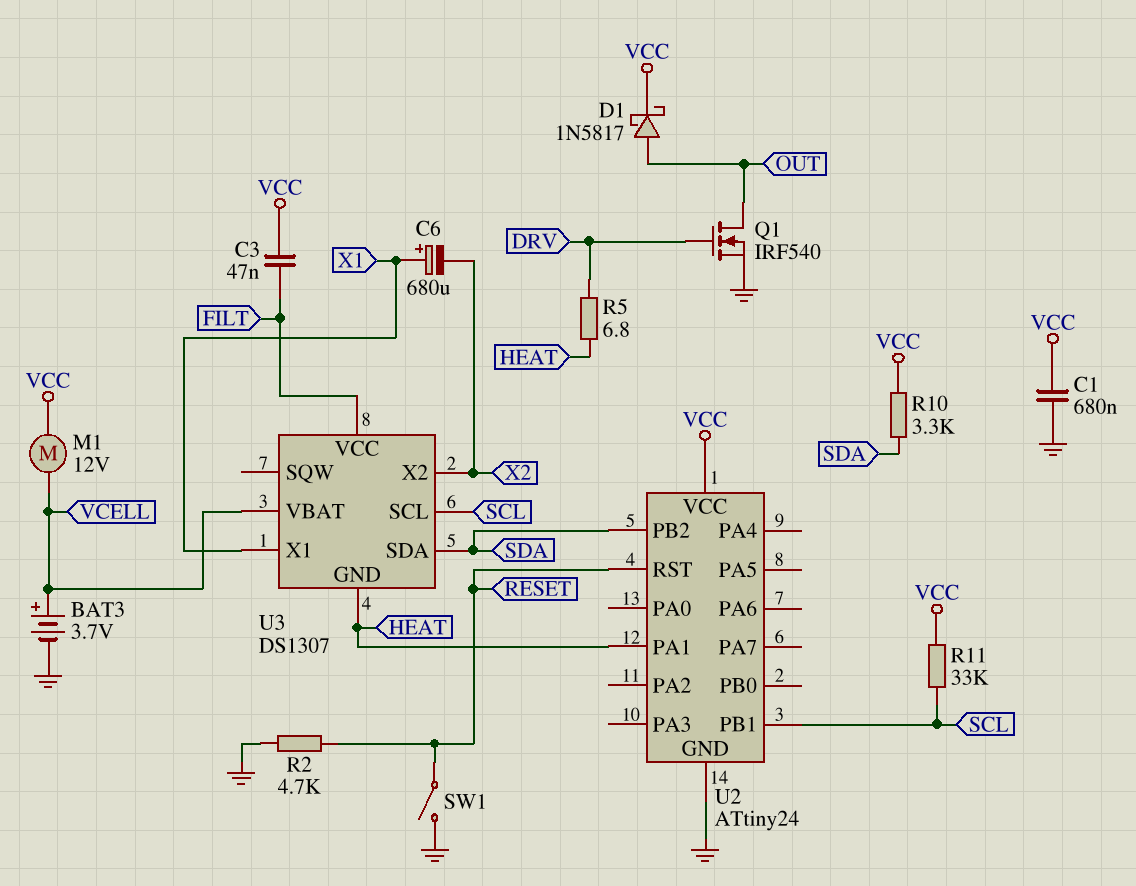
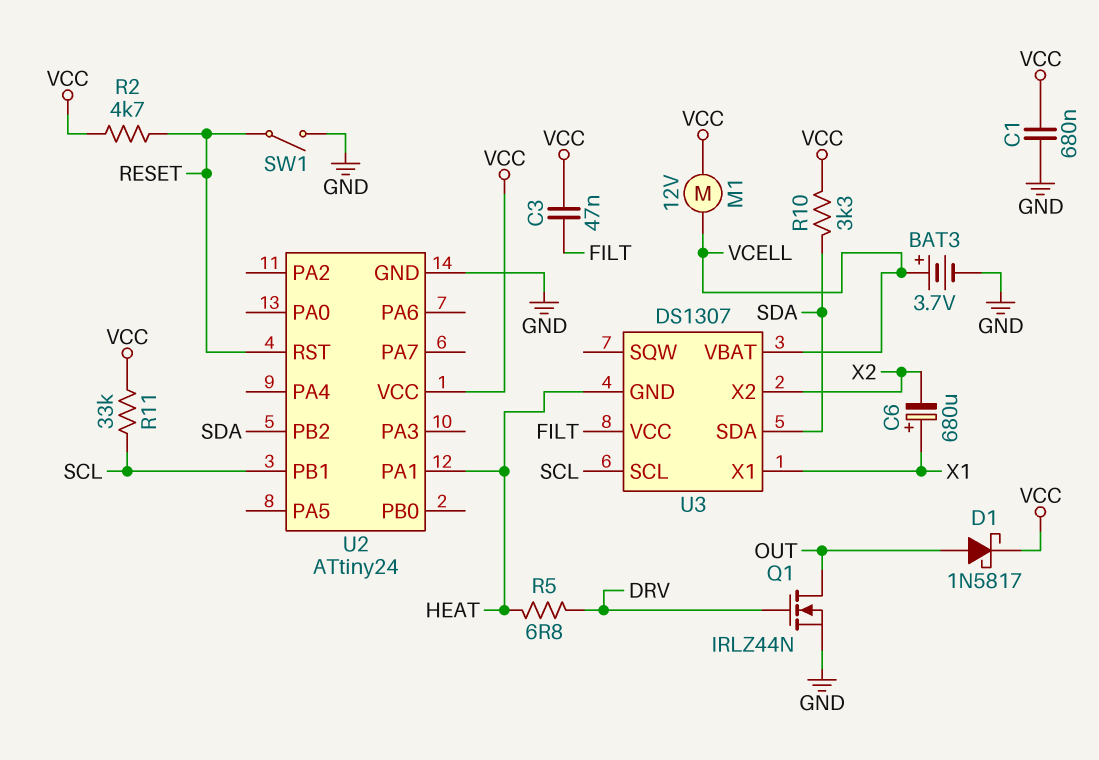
Q1: NMOS IRF540 (G DRV, D OUT, S GND) -> NMOS IRLZ44N (G DRV, D OUT, S GND)
R2: 4.7k (GND, RESET) -> 4.7k (RESET, VCC)

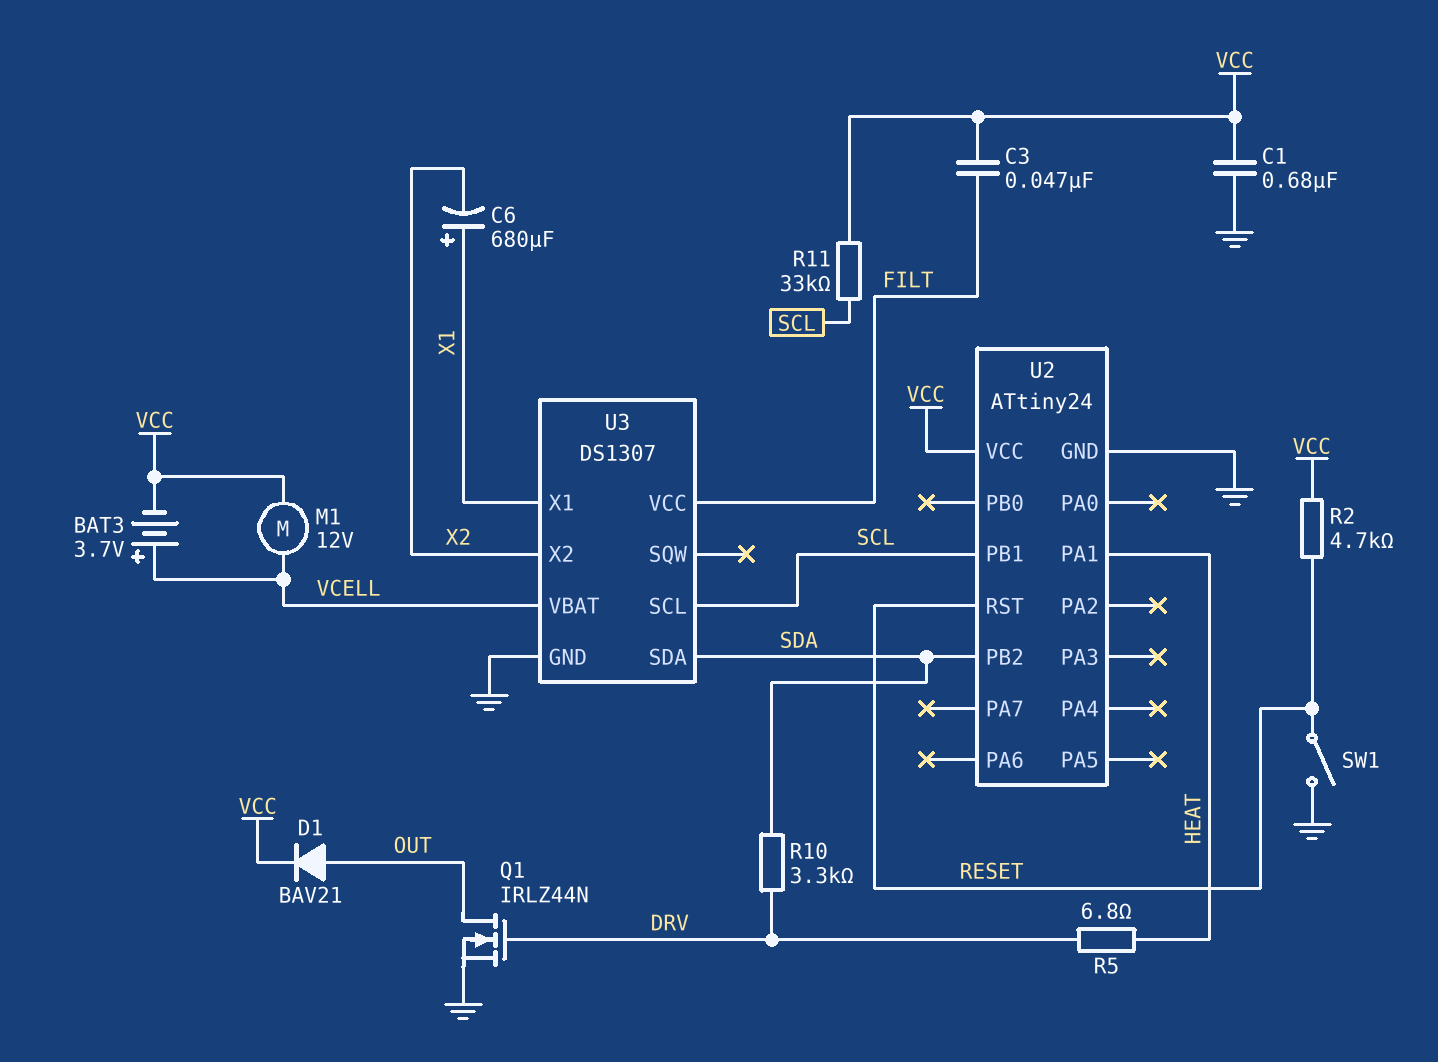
BAT3: 3.7V (plus VCELL, minus GND) -> 3.7V (plus VCELL, minus VCC)
D1: schottky 1N5817 (A OUT, K VCC) -> diode BAV21 (A OUT, K VCC)
R10: 3.3k (SDA, VCC) -> 3.3k (DRV, SDA)
U3 pin GND: HEAT -> GND

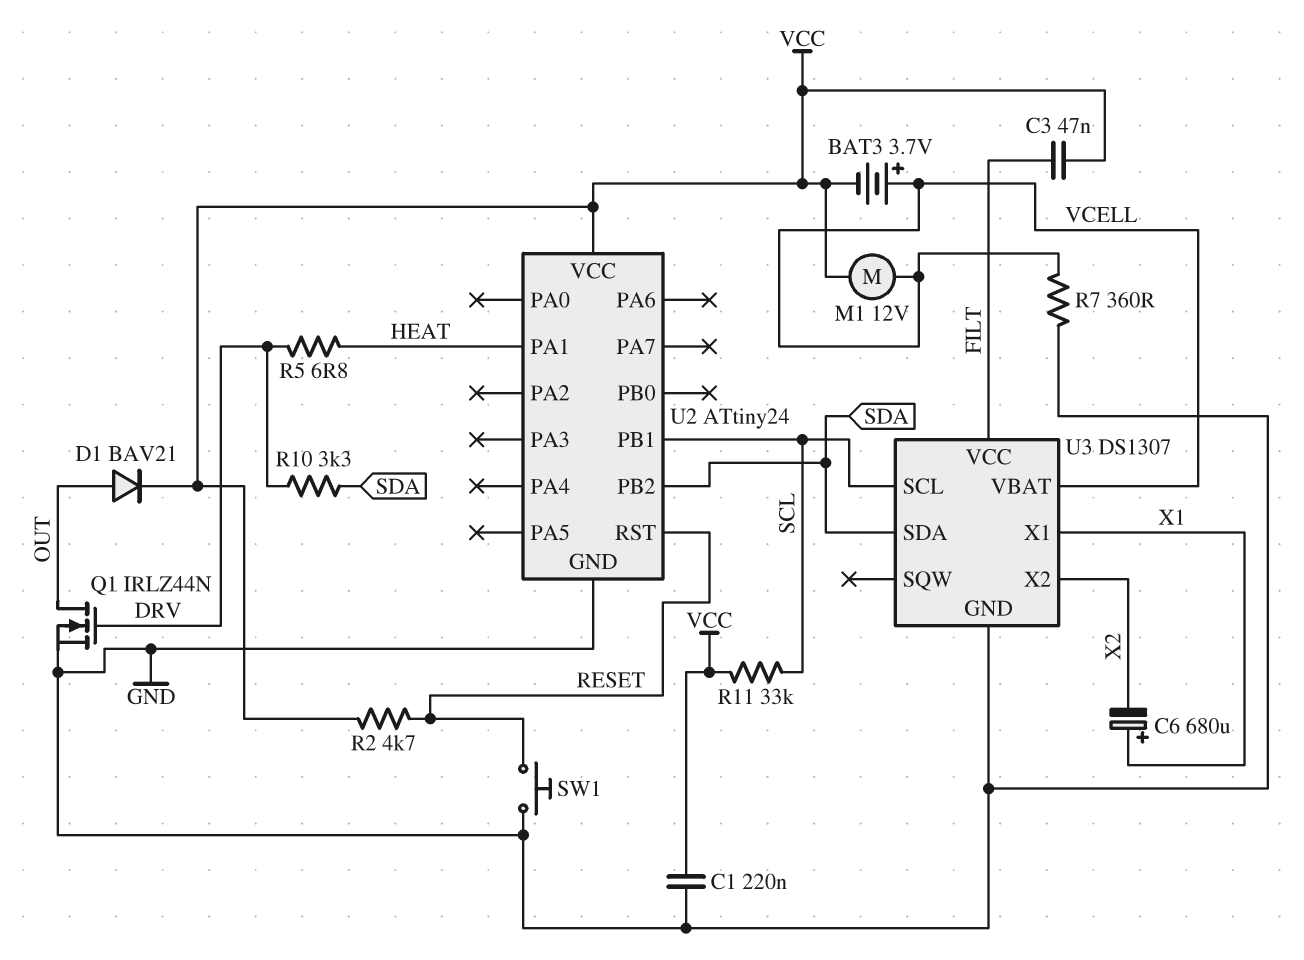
C1: 680nF (GND, VCC) -> 220nF (GND, VCC)
R7: none -> 360 (GND, VCELL)
SW1: switch (GND, RESET) -> button (GND, RESET)

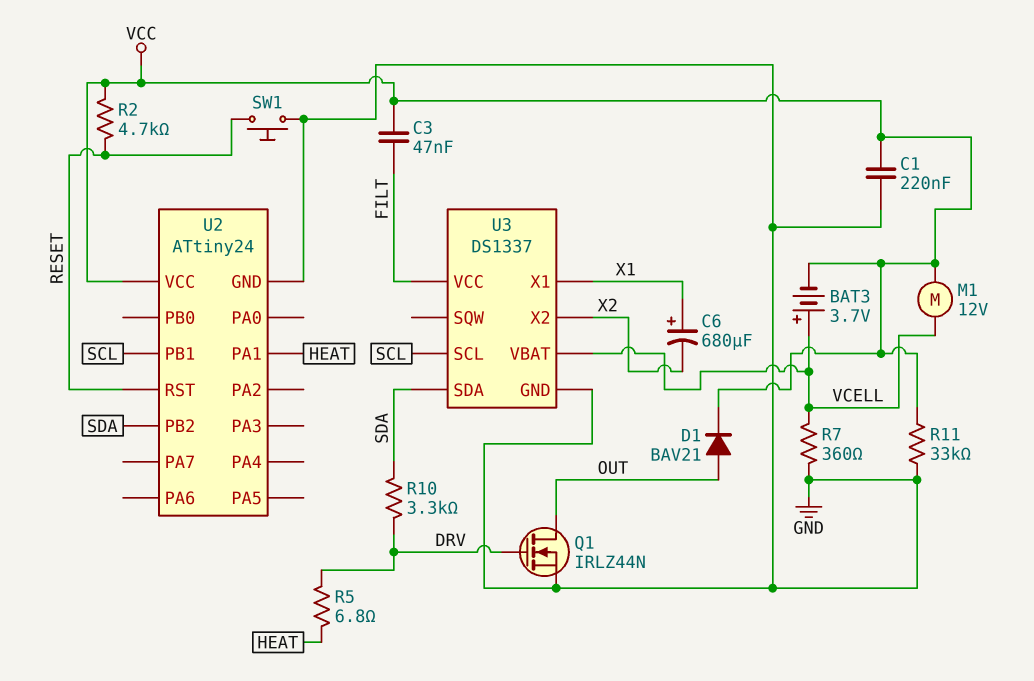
R11: 33k (SCL, VCC) -> 33k (GND, VCC)
U3: DS1307 -> DS1337

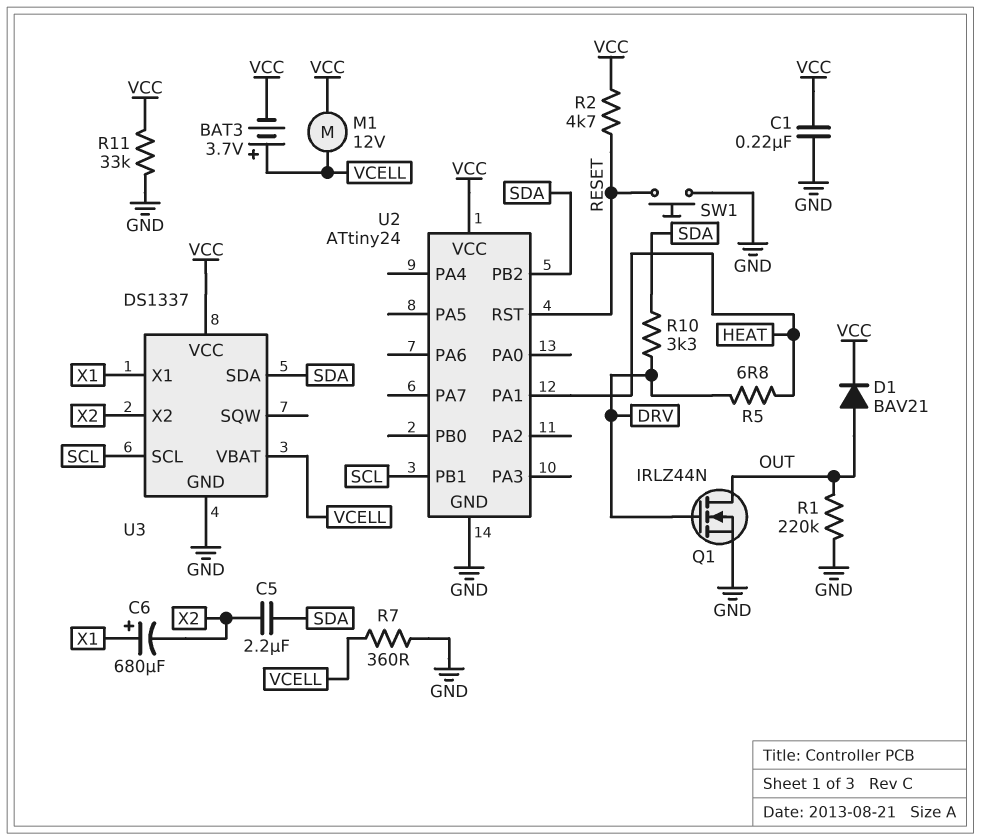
C3: 47nF (FILT, VCC) -> none
C5: none -> 2.2uF (SDA, X2)
R1: none -> 220k (GND, OUT)
U3 pin VCC: FILT -> VCC

